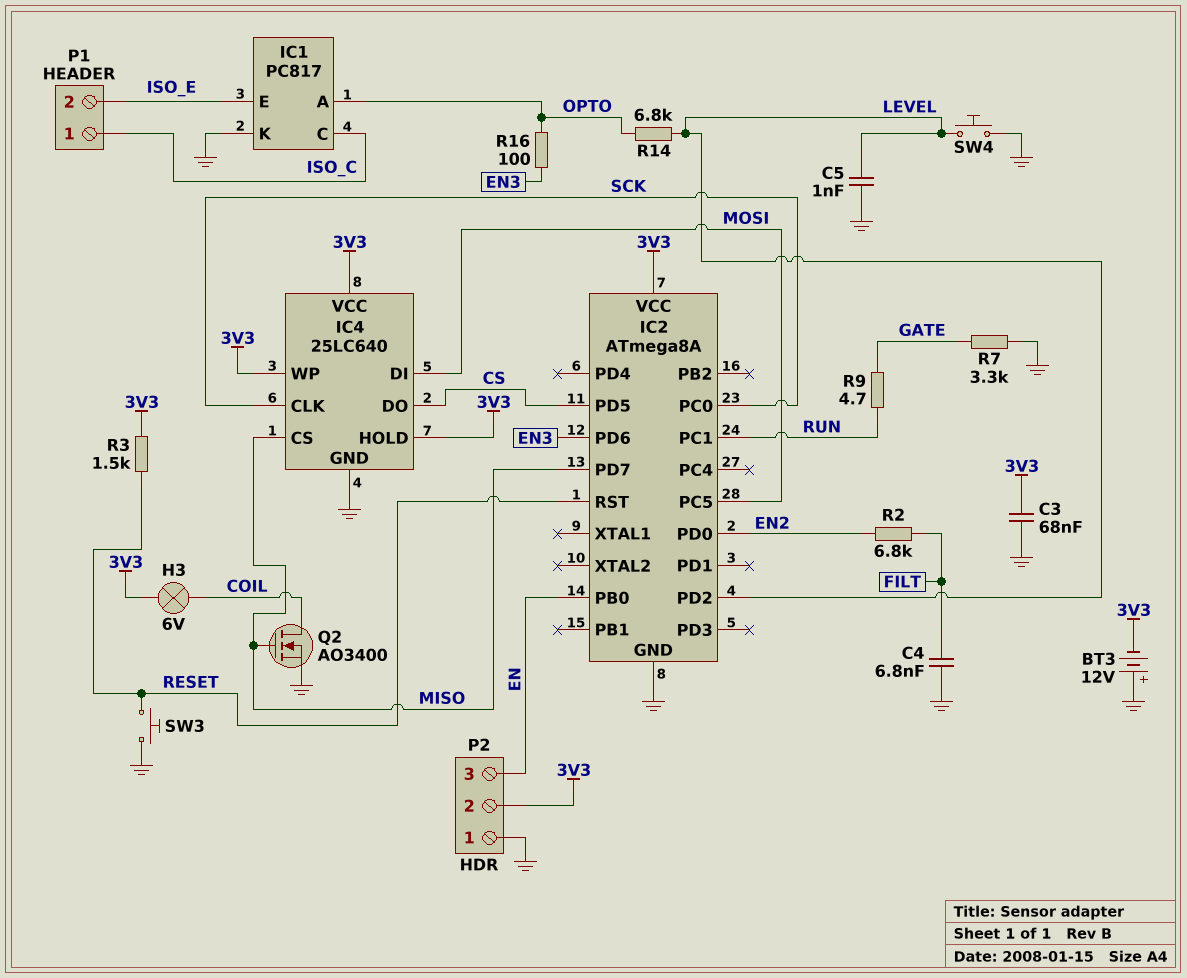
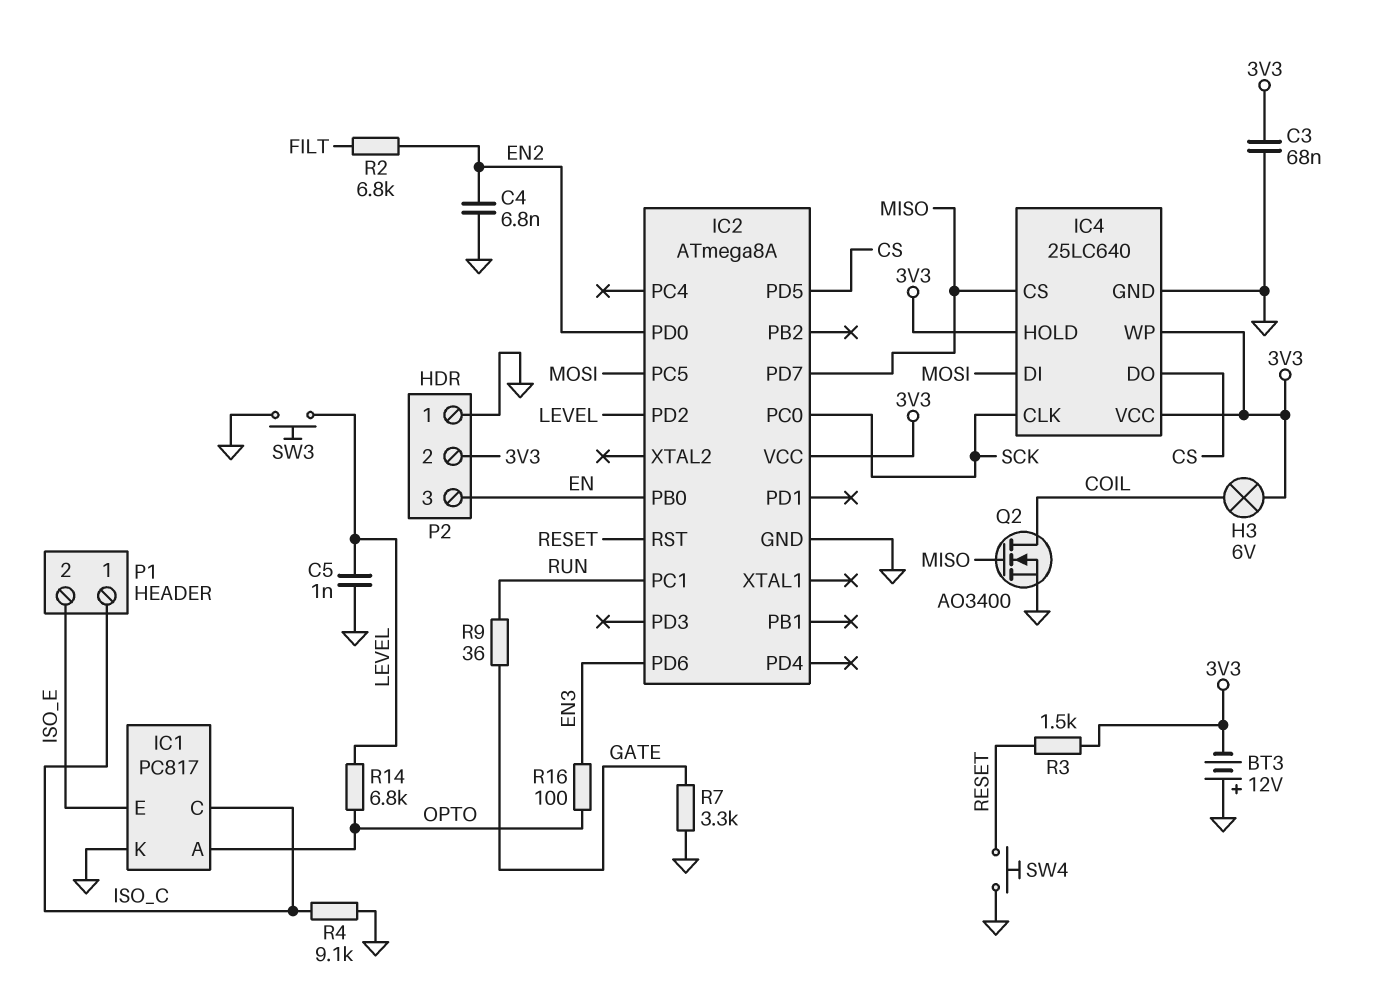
C4: 6.8nF (FILT, GND) -> 6.8nF (EN2, GND)
R4: none -> 9.1k (GND, ISO_C)
R9: 4.7 (GATE, RUN) -> 36 (GATE, RUN)
SW3: button (GND, RESET) -> button (GND, LEVEL)
SW4: button (GND, LEVEL) -> button (GND, RESET)

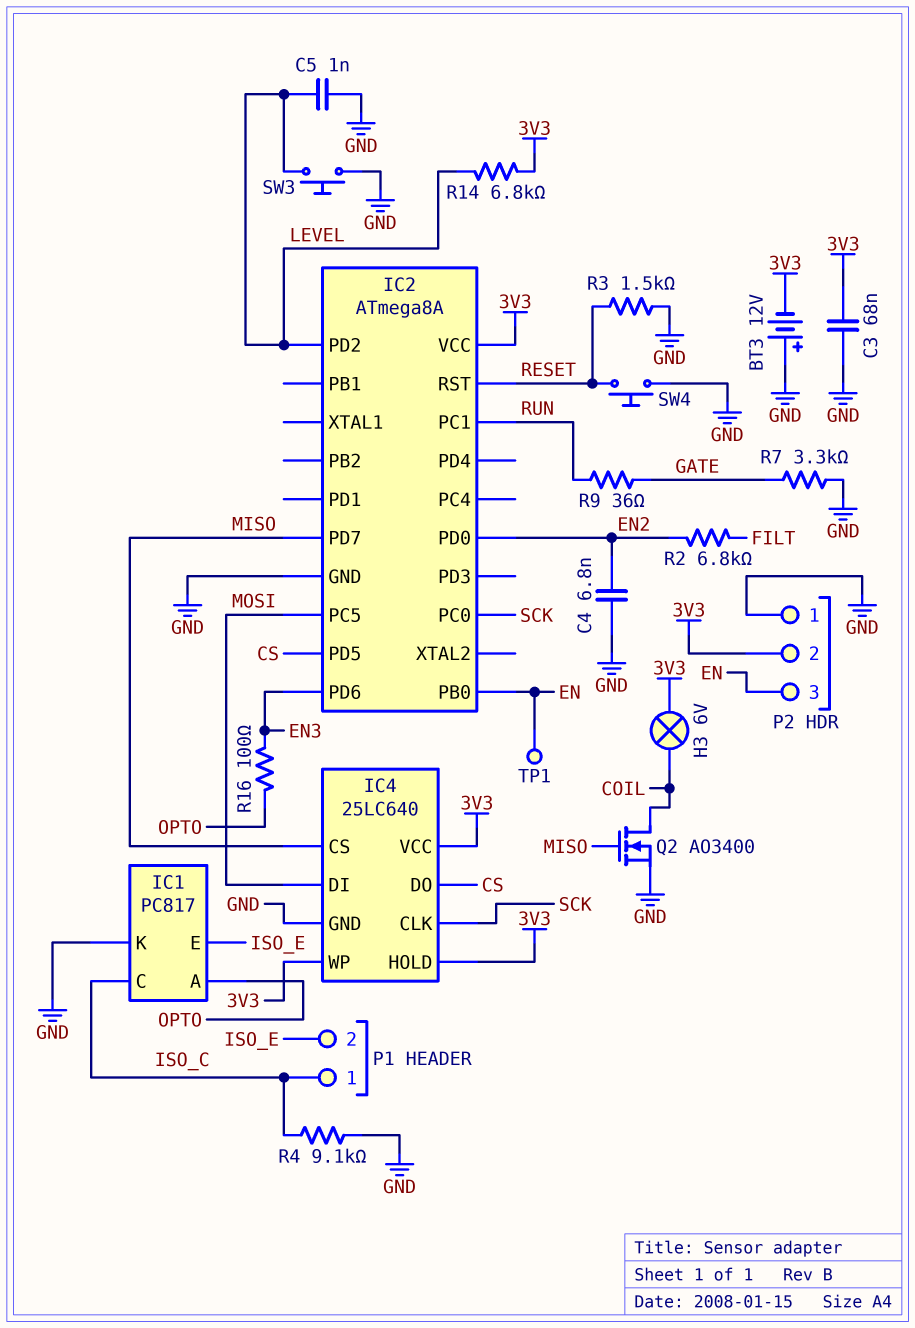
R3: 1.5k (3V3, RESET) -> 1.5k (GND, RESET)
R14: 6.8k (LEVEL, OPTO) -> 6.8k (3V3, LEVEL)
TP1: none -> test point (EN)

